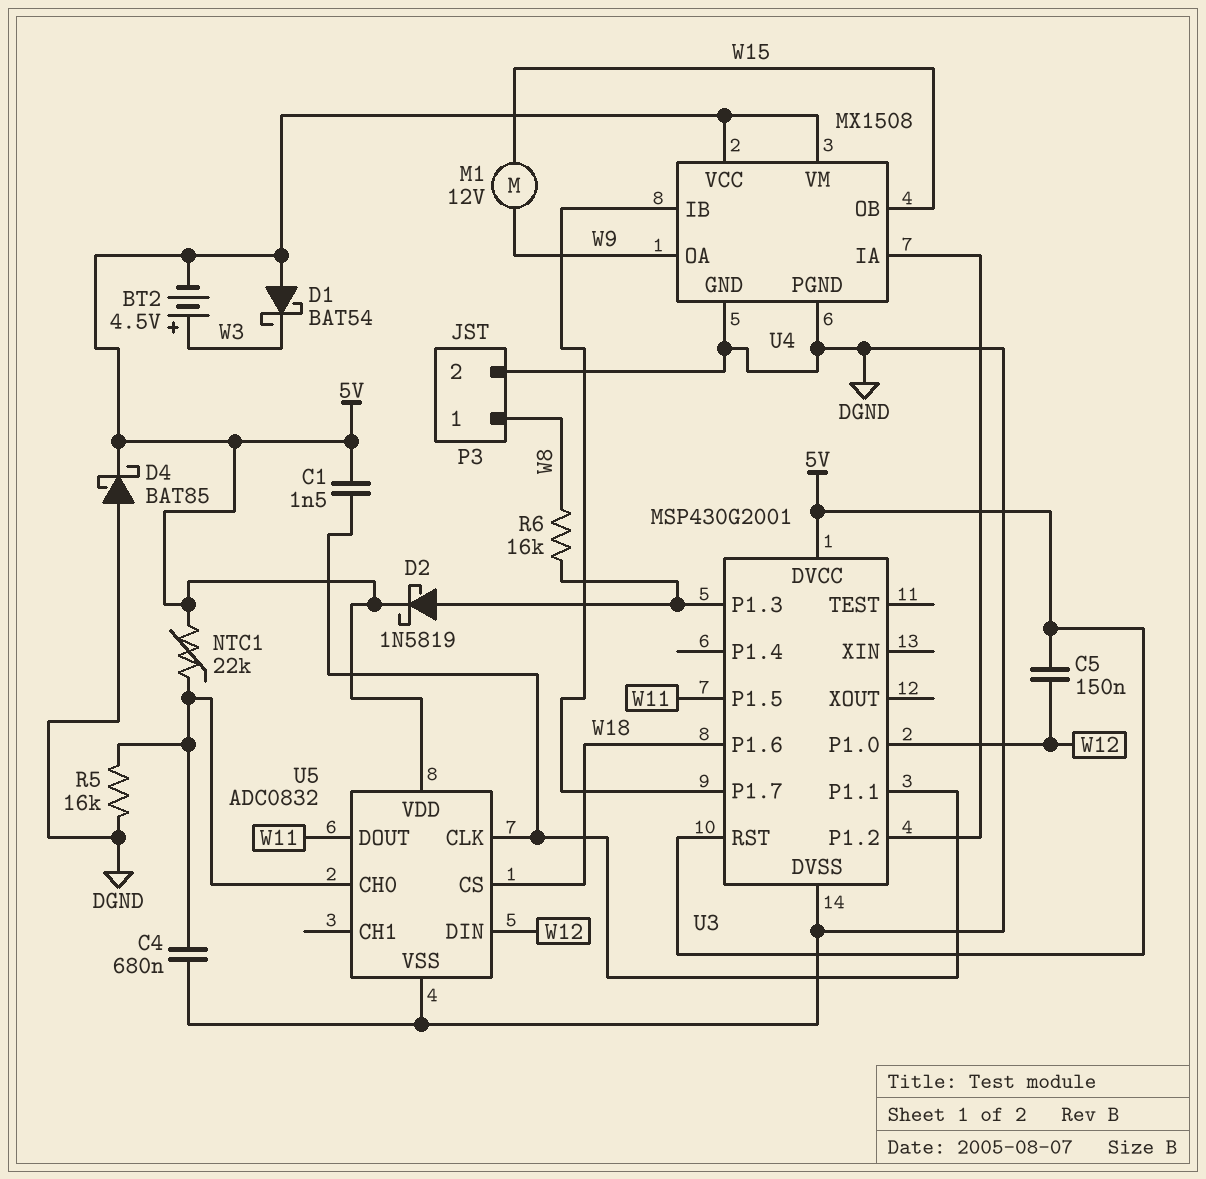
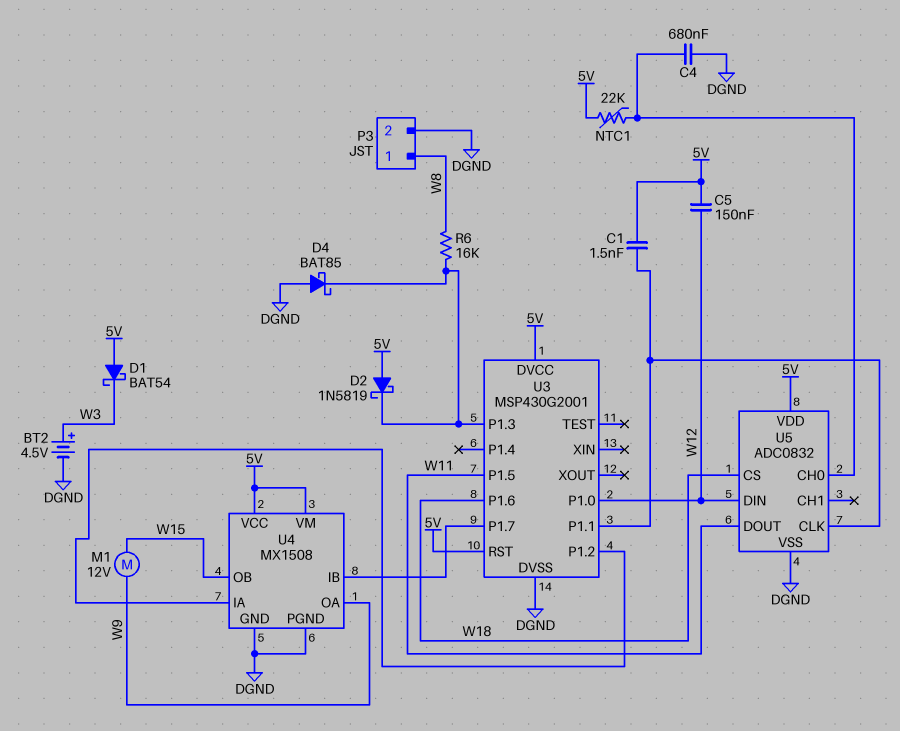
BT2: 4.5V (plus W3, minus 5V) -> 4.5V (plus W3, minus DGND)
D2: schottky 1N5819 (A U3/P1.3, K 5V) -> schottky 1N5819 (A 5V, K U3/P1.3)
D4: schottky BAT85 (A DGND, K 5V) -> schottky BAT85 (A DGND, K U3/P1.3)
R5: 16k (DGND, U5/CH0) -> none

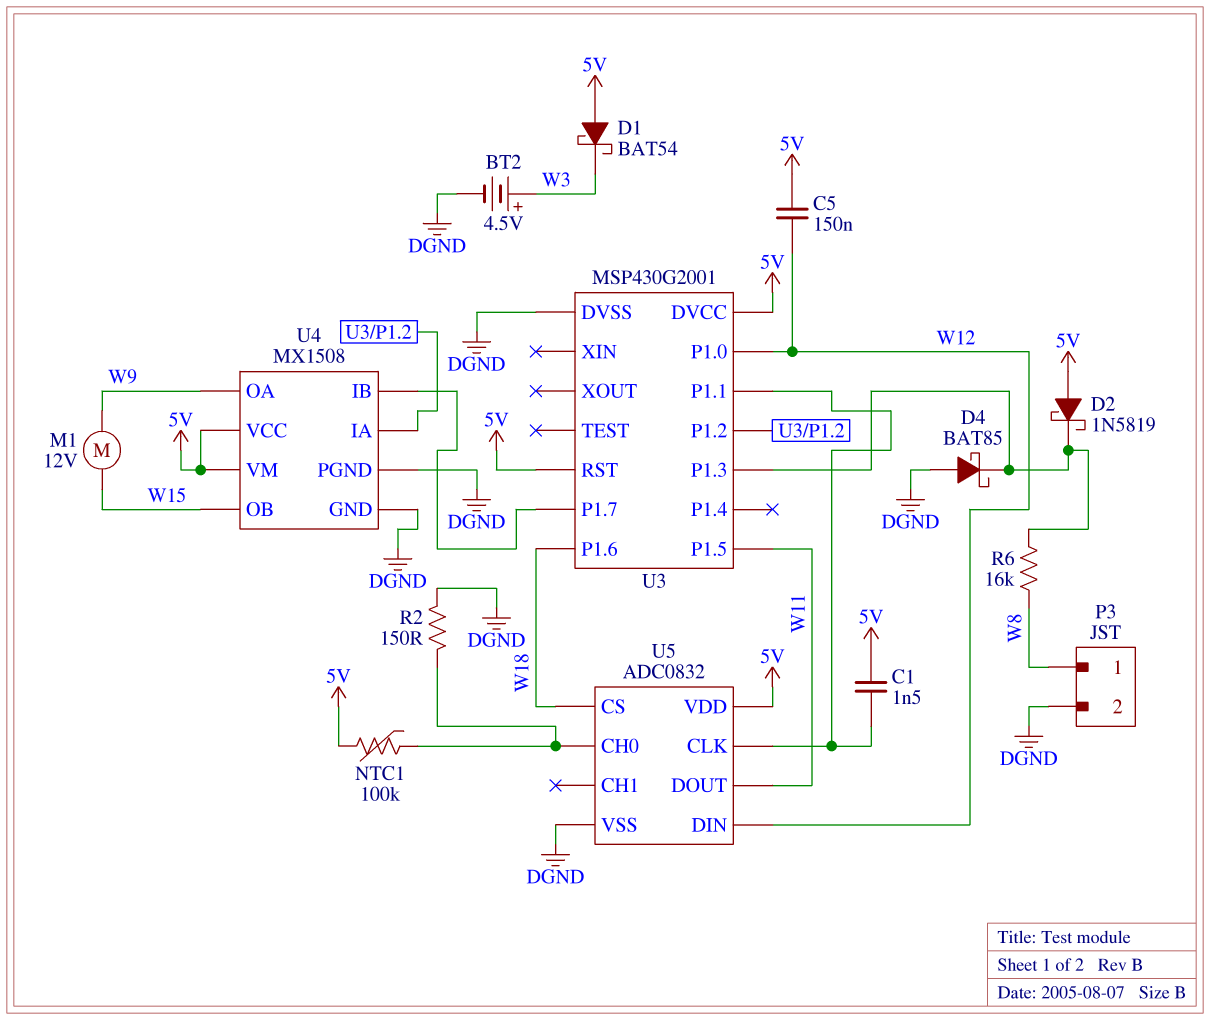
C4: 680nF (DGND, U5/CH0) -> none
NTC1: 22k (5V, U5/CH0) -> 100k (5V, U5/CH0)
R2: none -> 150 (DGND, U5/CH0)

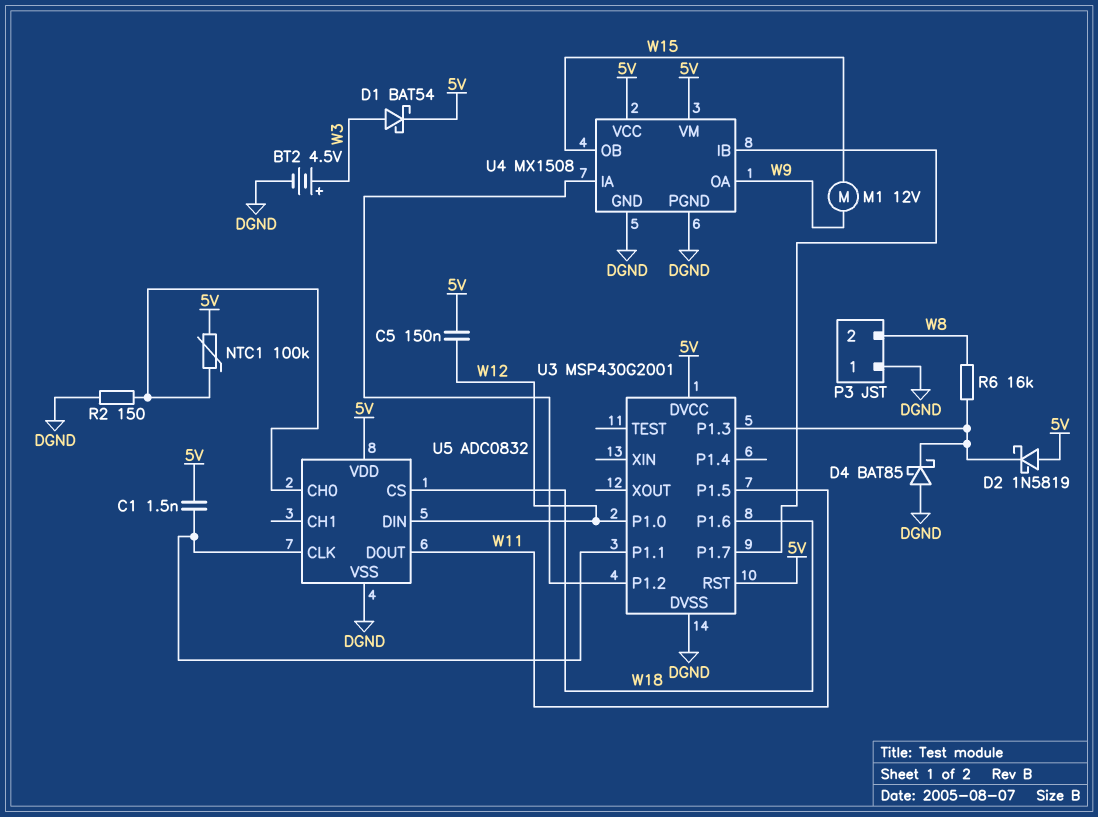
D1: schottky BAT54 (A 5V, K W3) -> schottky BAT54 (A W3, K 5V)
P3 pin 1: W8 -> DGND
P3 pin 2: DGND -> W8

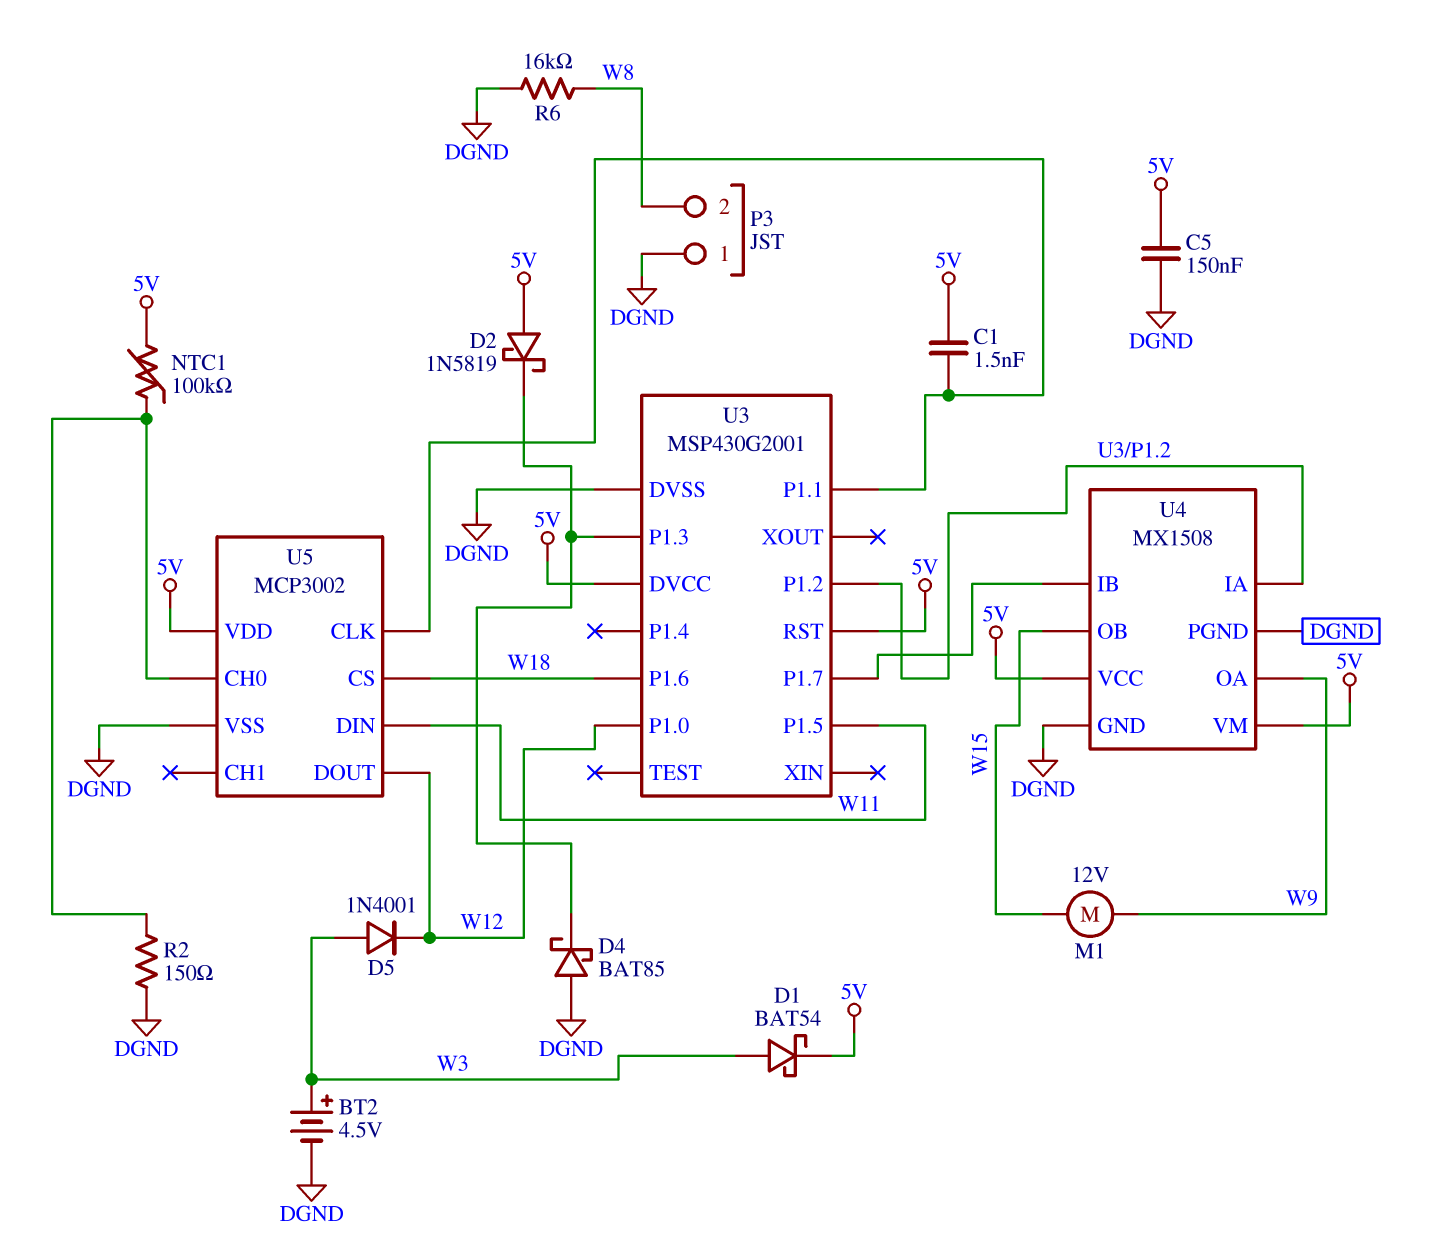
C5: 150nF (5V, W12) -> 150nF (5V, DGND)
D5: none -> diode 1N4001 (A W3, K W12)
R6: 16k (U3/P1.3, W8) -> 16k (DGND, W8)
U5: ADC0832 -> MCP3002
U5 pin DIN: W12 -> W11
U5 pin DOUT: W11 -> W12

